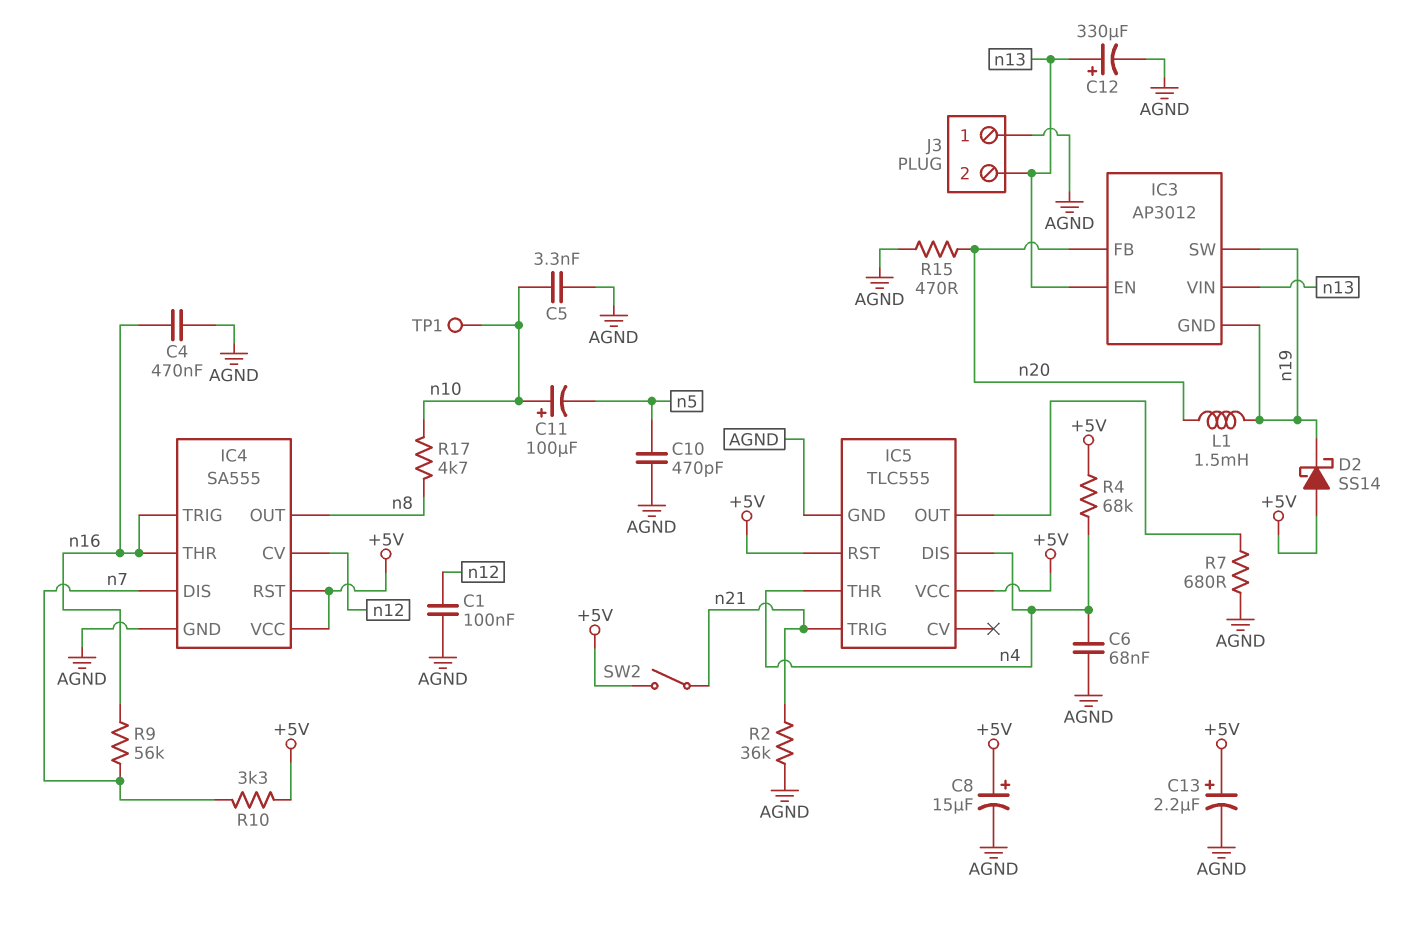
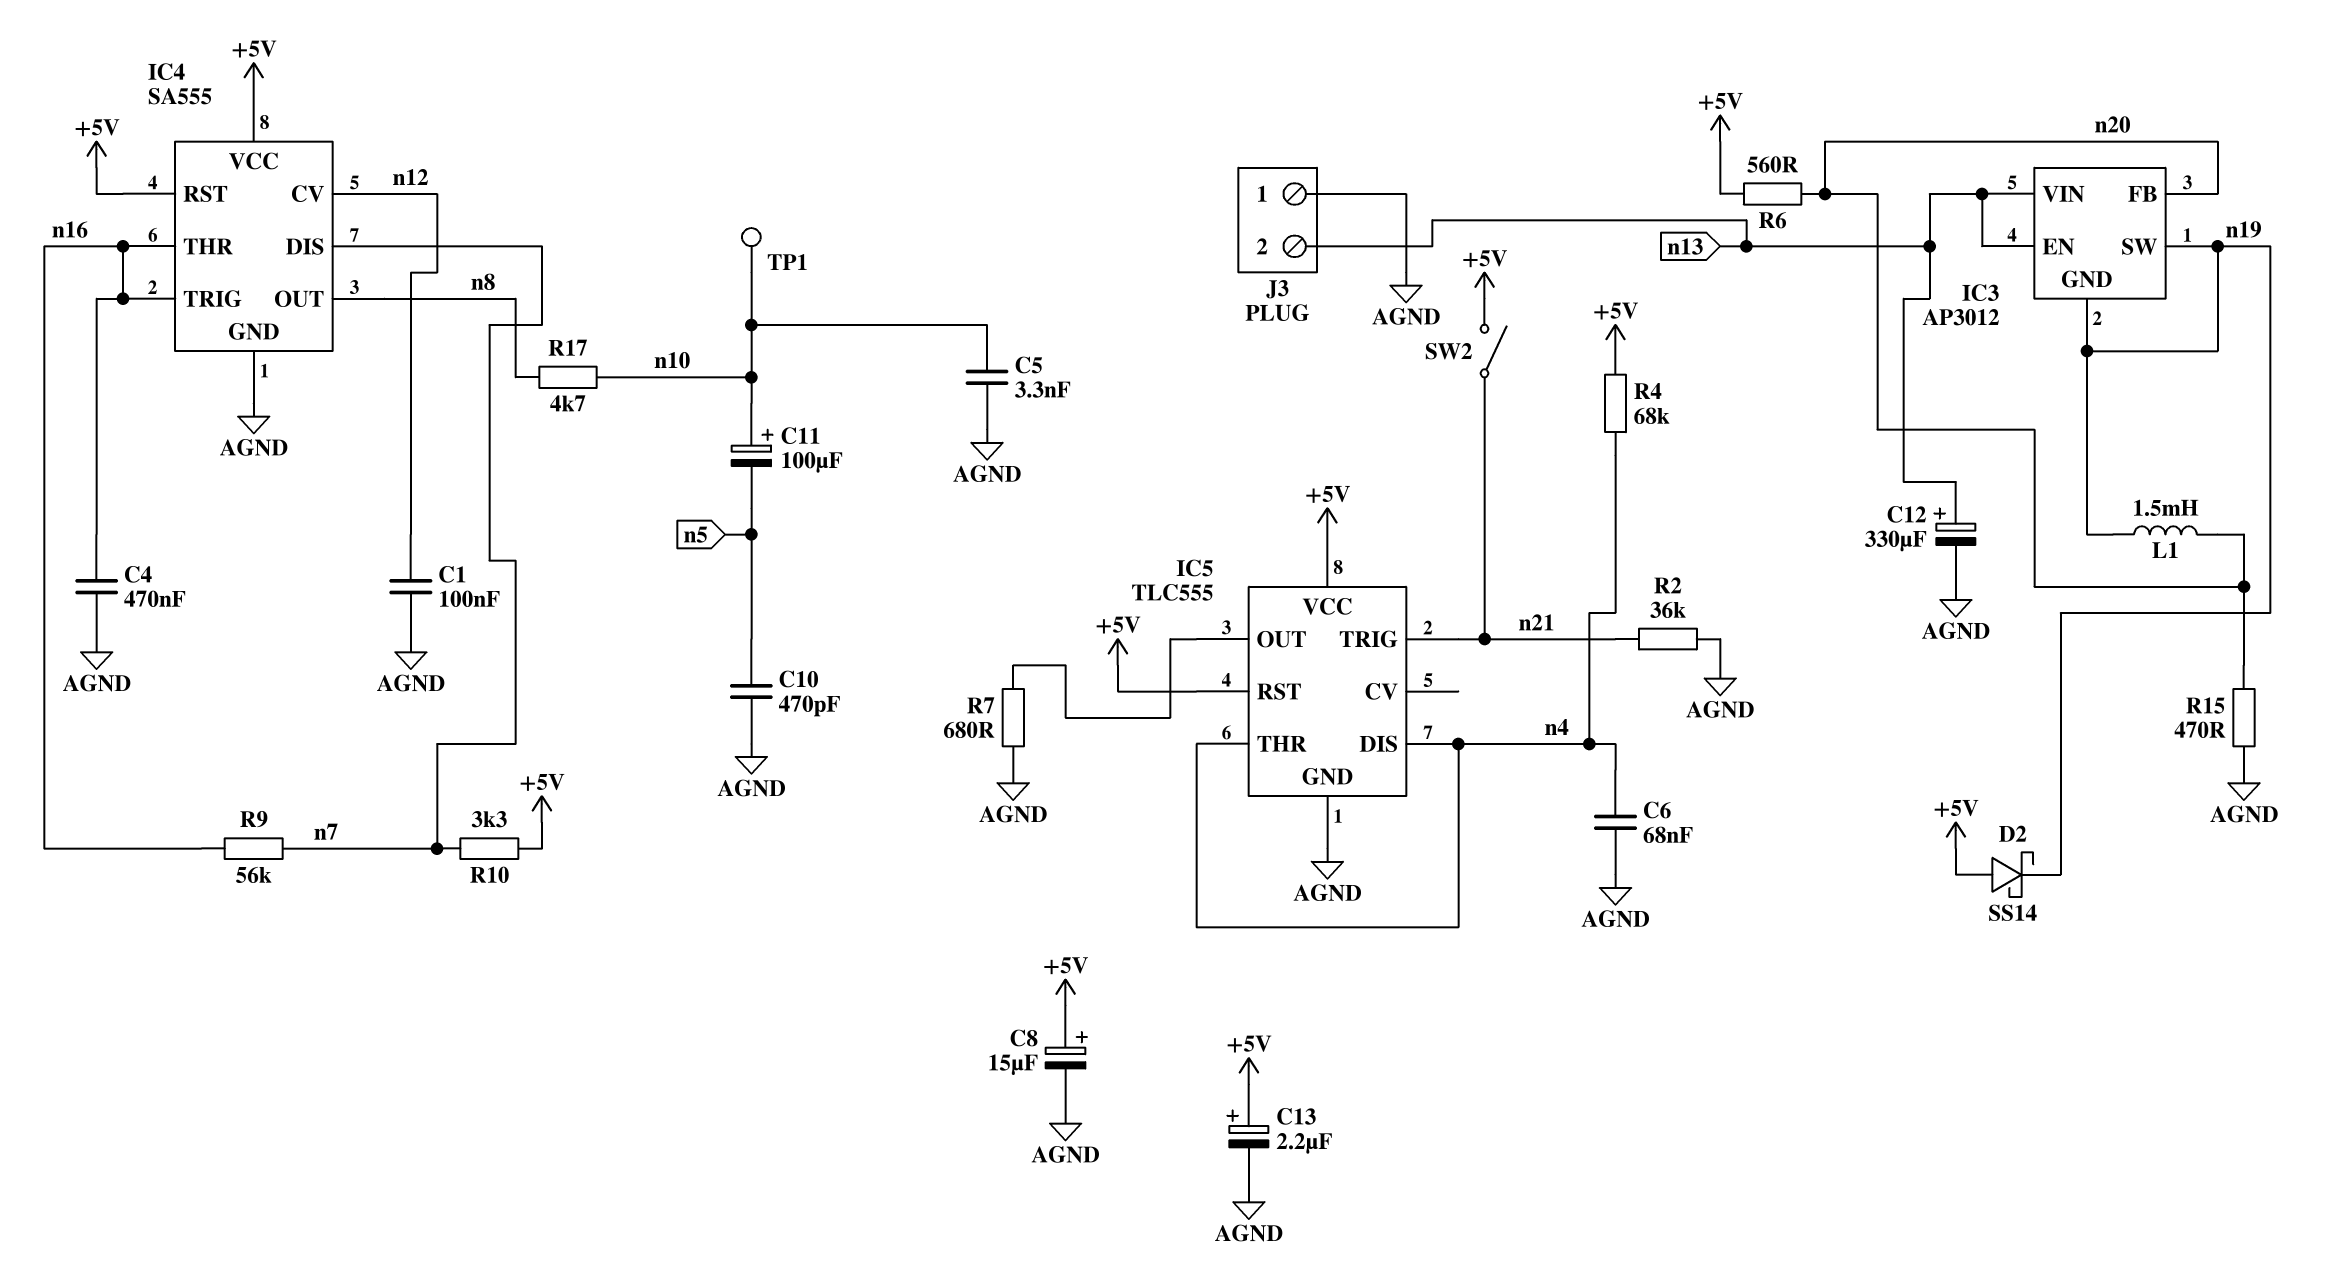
R6: none -> 560 (+5V, n20)

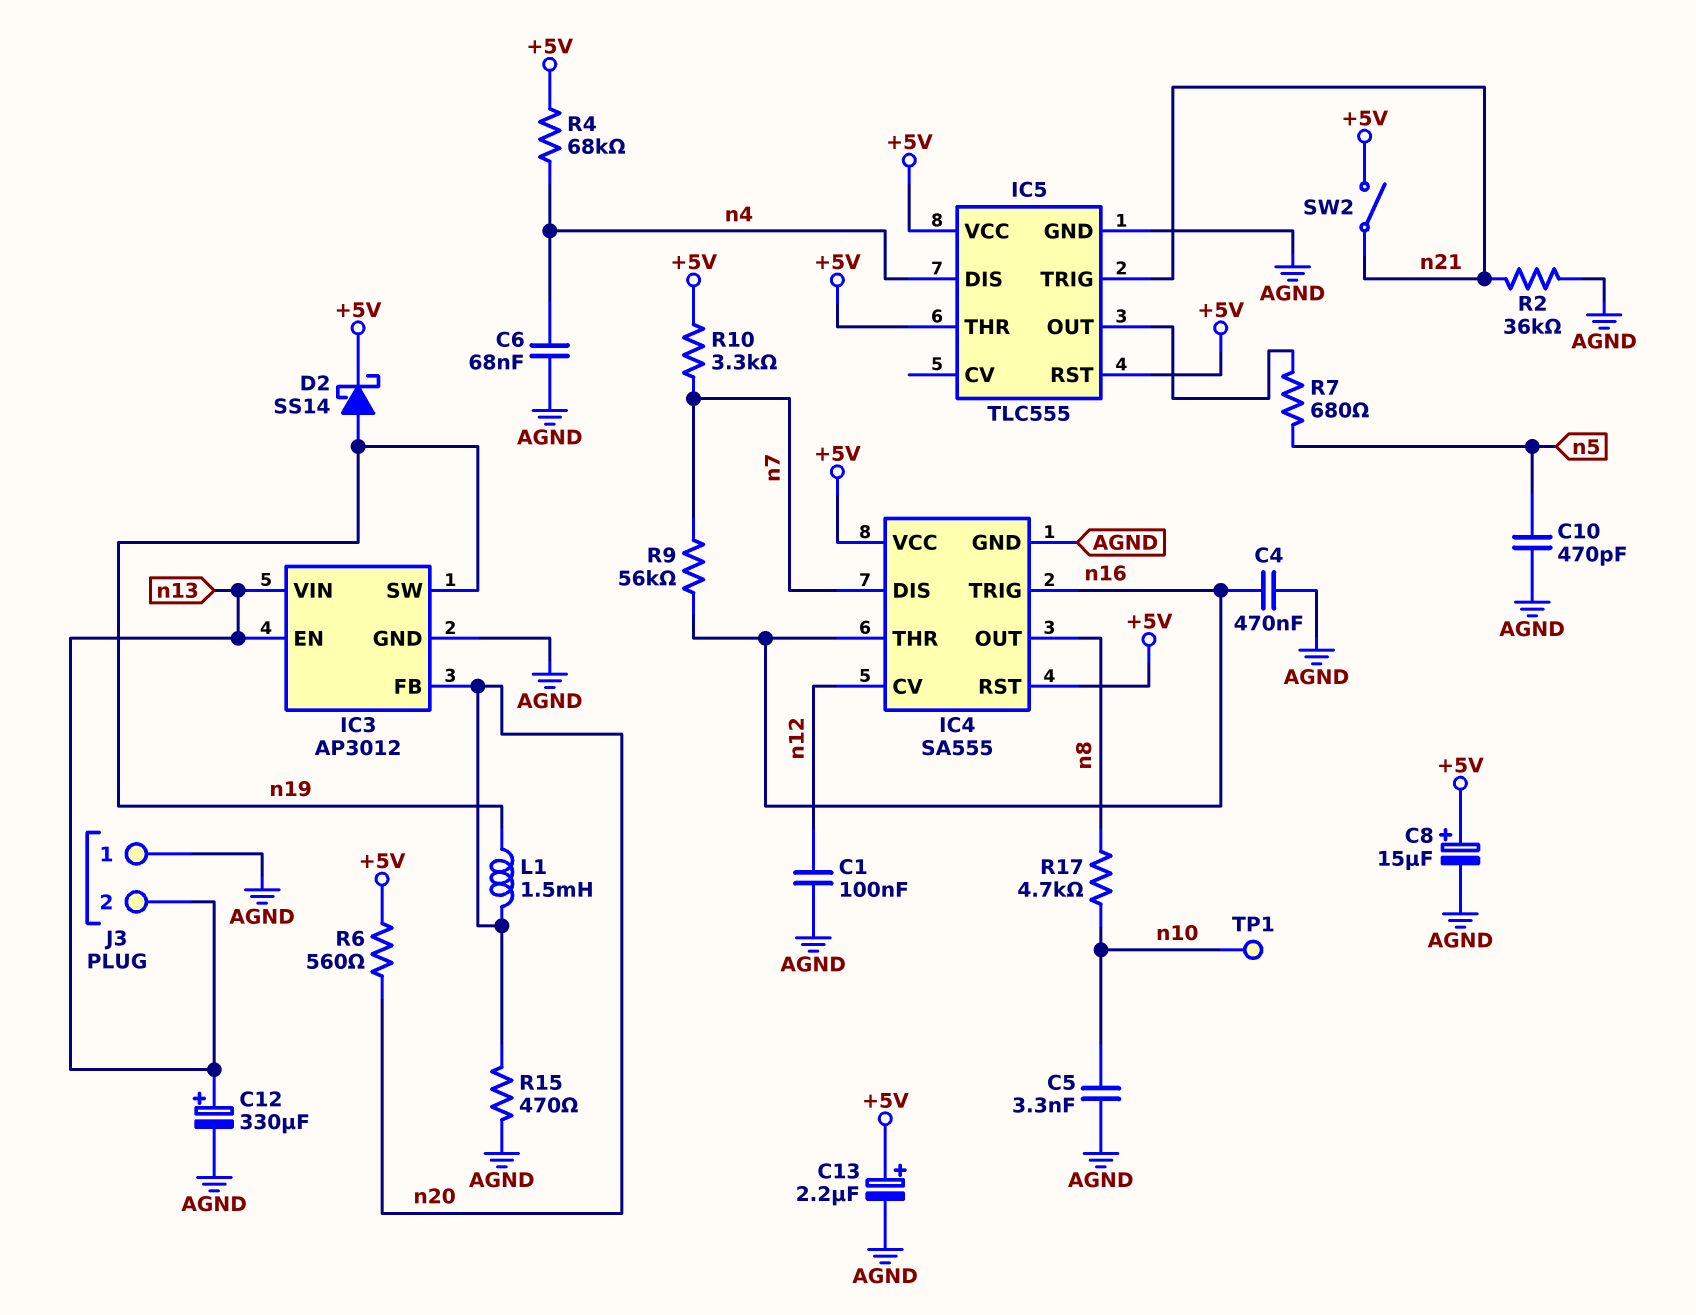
C11: 100uF (plus n10, minus n5) -> none
D2: schottky SS14 (A +5V, K n19) -> schottky SS14 (A n19, K +5V)
IC3 pin GND: n19 -> AGND
IC5 pin THR: n4 -> +5V
R7: 680 (AGND, IC5/OUT) -> 680 (IC5/OUT, n5)

